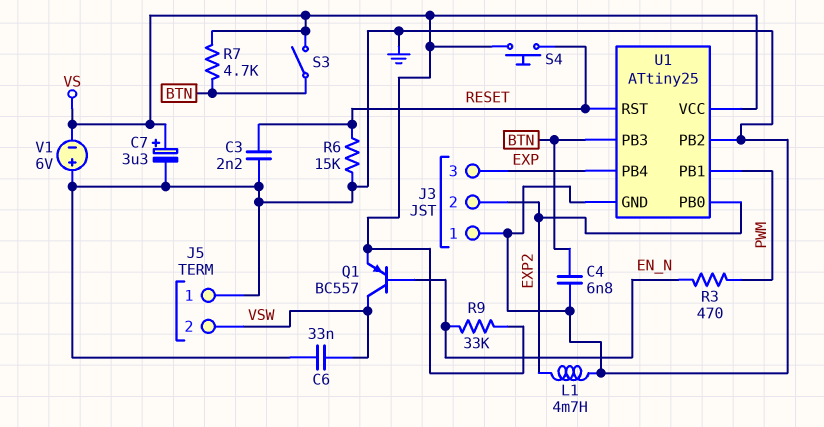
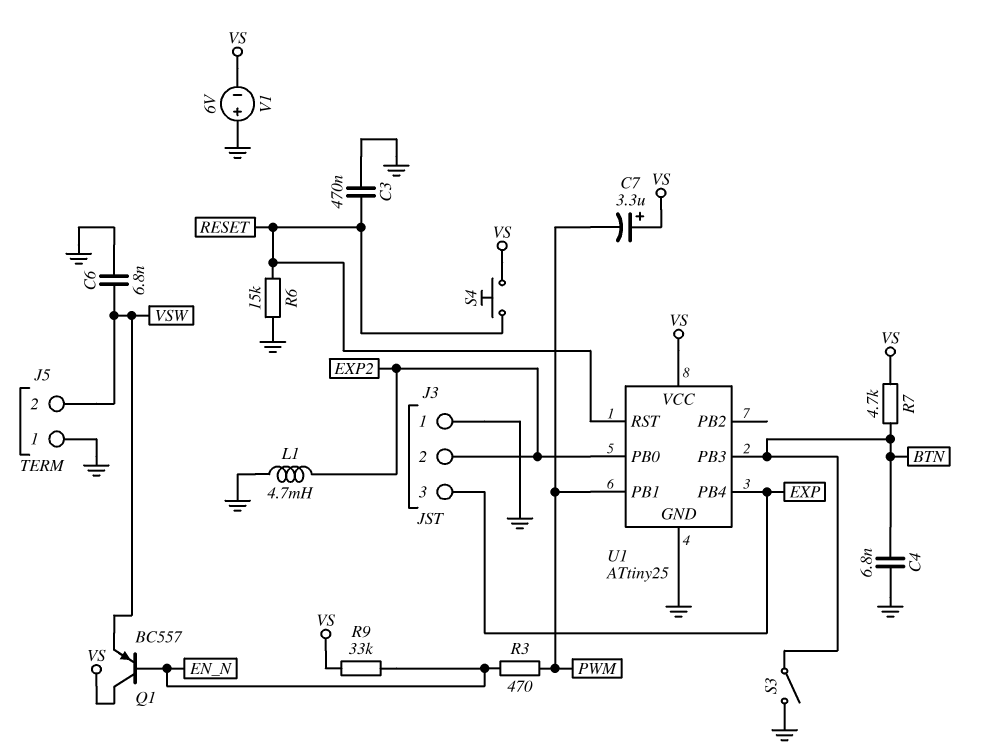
C3: 2.2nF (GND, RESET) -> 470nF (GND, RESET)
C6: 33nF (GND, VSW) -> 6.8nF (GND, VSW)
C7: 3.3uF (plus VS, minus GND) -> 3.3uF (plus VS, minus PWM)
Q1: PNP BC557 (B EN_N, C VSW, E VS) -> PNP BC557 (B EN_N, C VS, E VSW)
S3: switch (BTN, VS) -> switch (BTN, GND)
U1 pin PB2: GND -> none

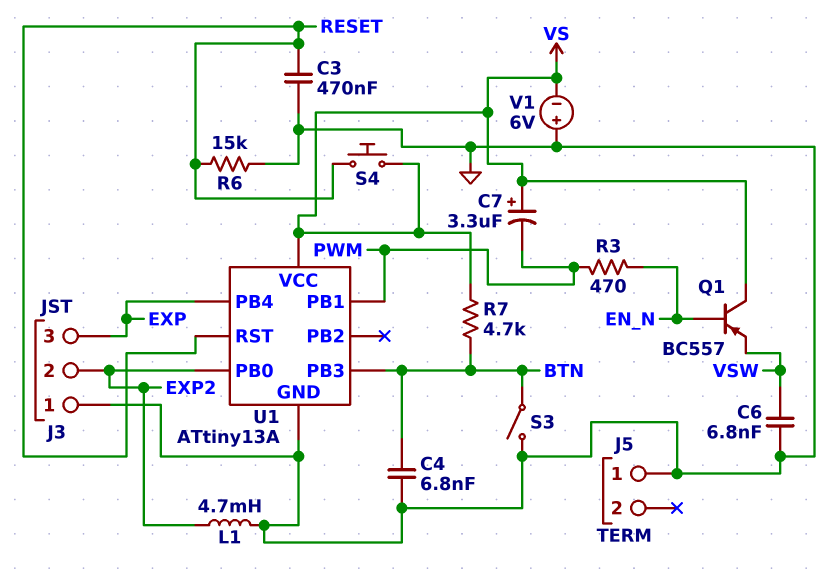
J5 pin 2: VSW -> none
R9: 33k (EN_N, VS) -> none
U1: ATtiny25 -> ATtiny13A

